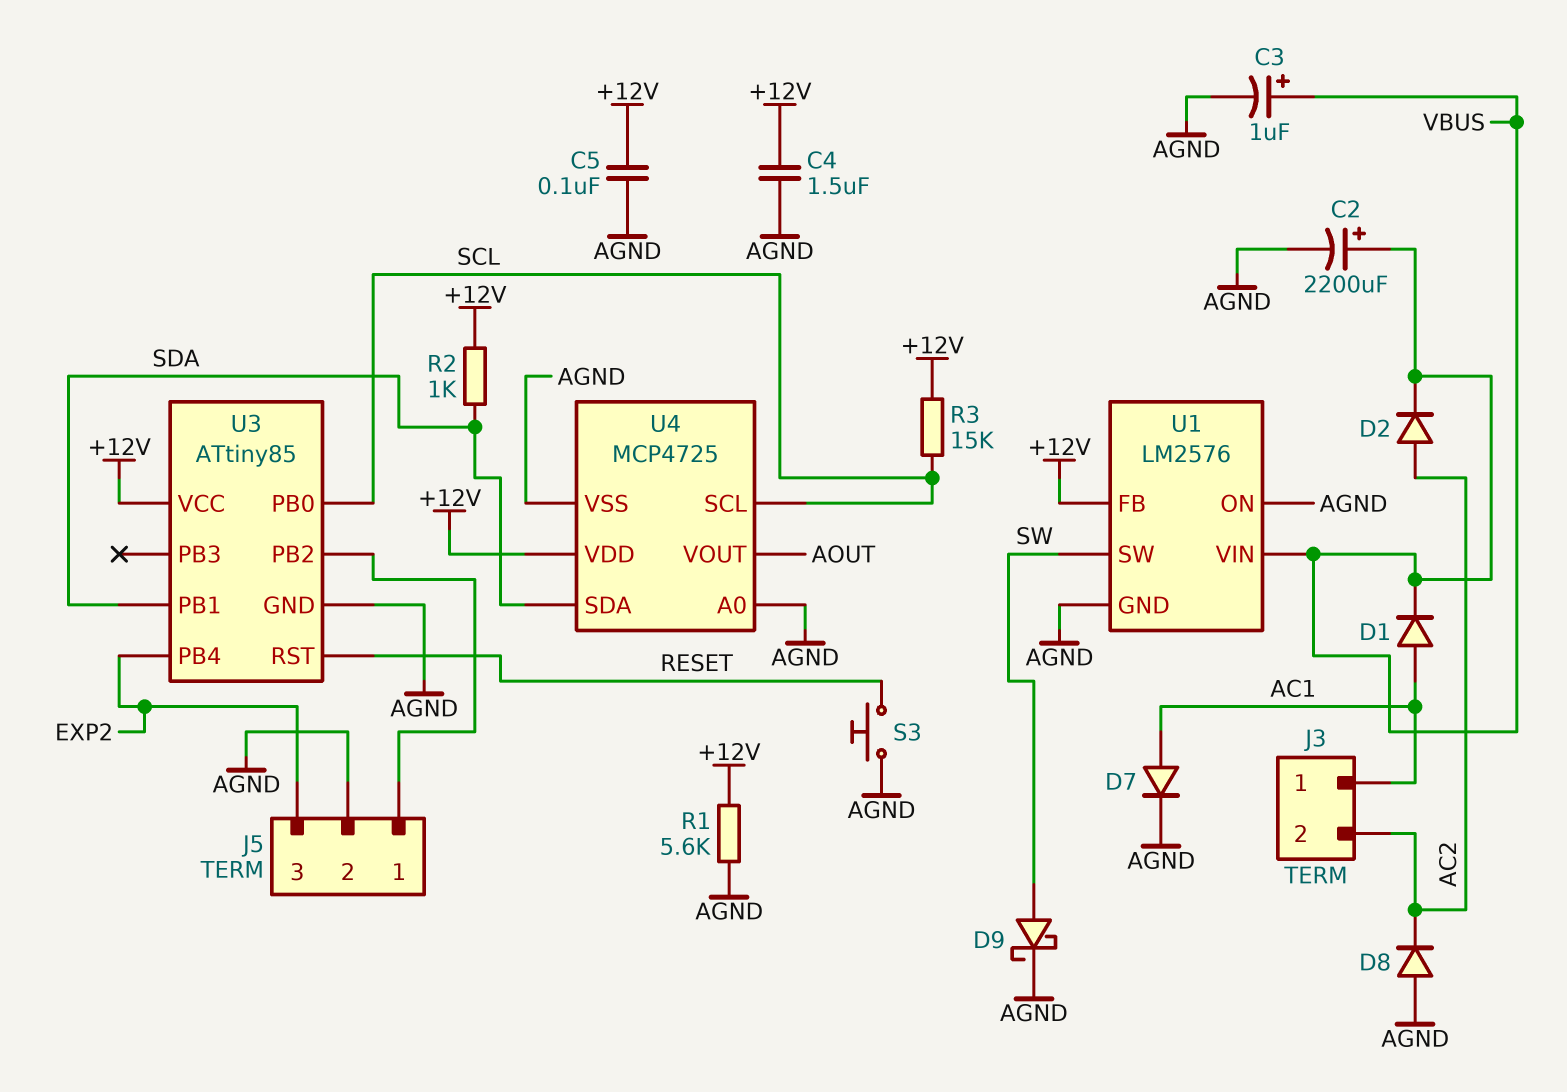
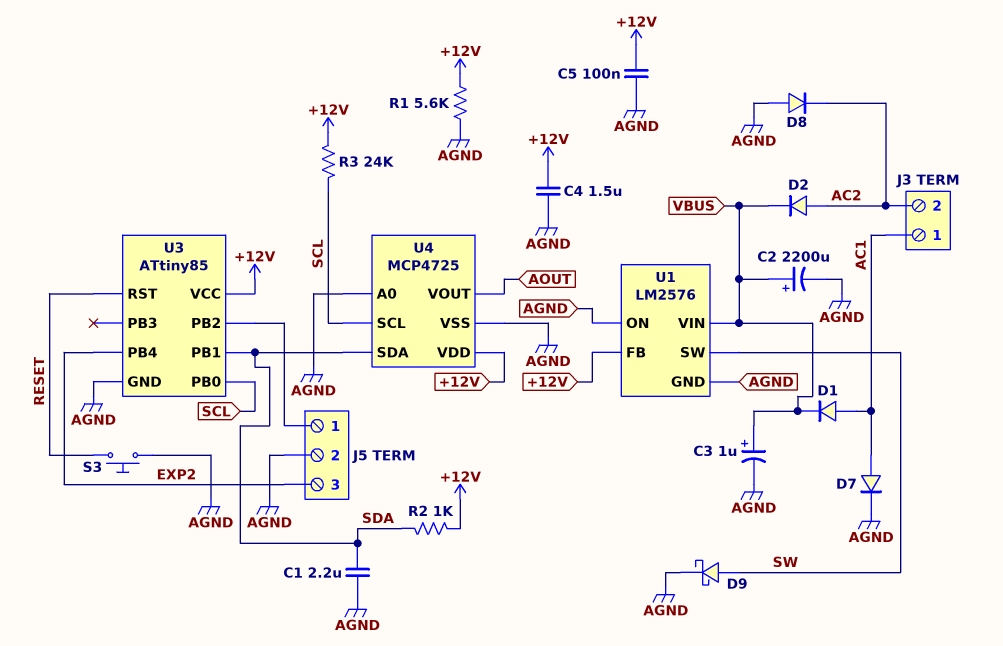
C1: none -> 2.2uF (AGND, SDA)
R3: 15k (+12V, SCL) -> 24k (+12V, SCL)

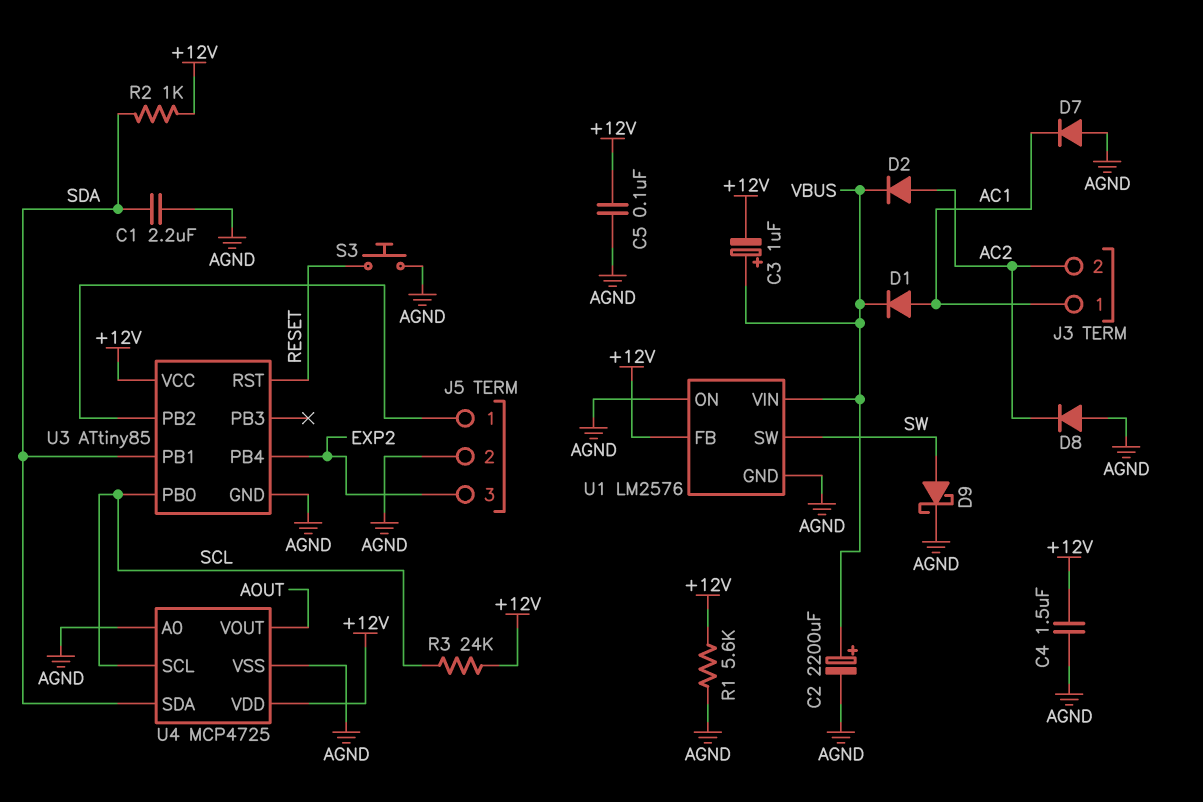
C3: 1uF (plus VBUS, minus AGND) -> 1uF (plus VBUS, minus +12V)
D7: diode (A AC1, K AGND) -> diode (A AGND, K AC1)

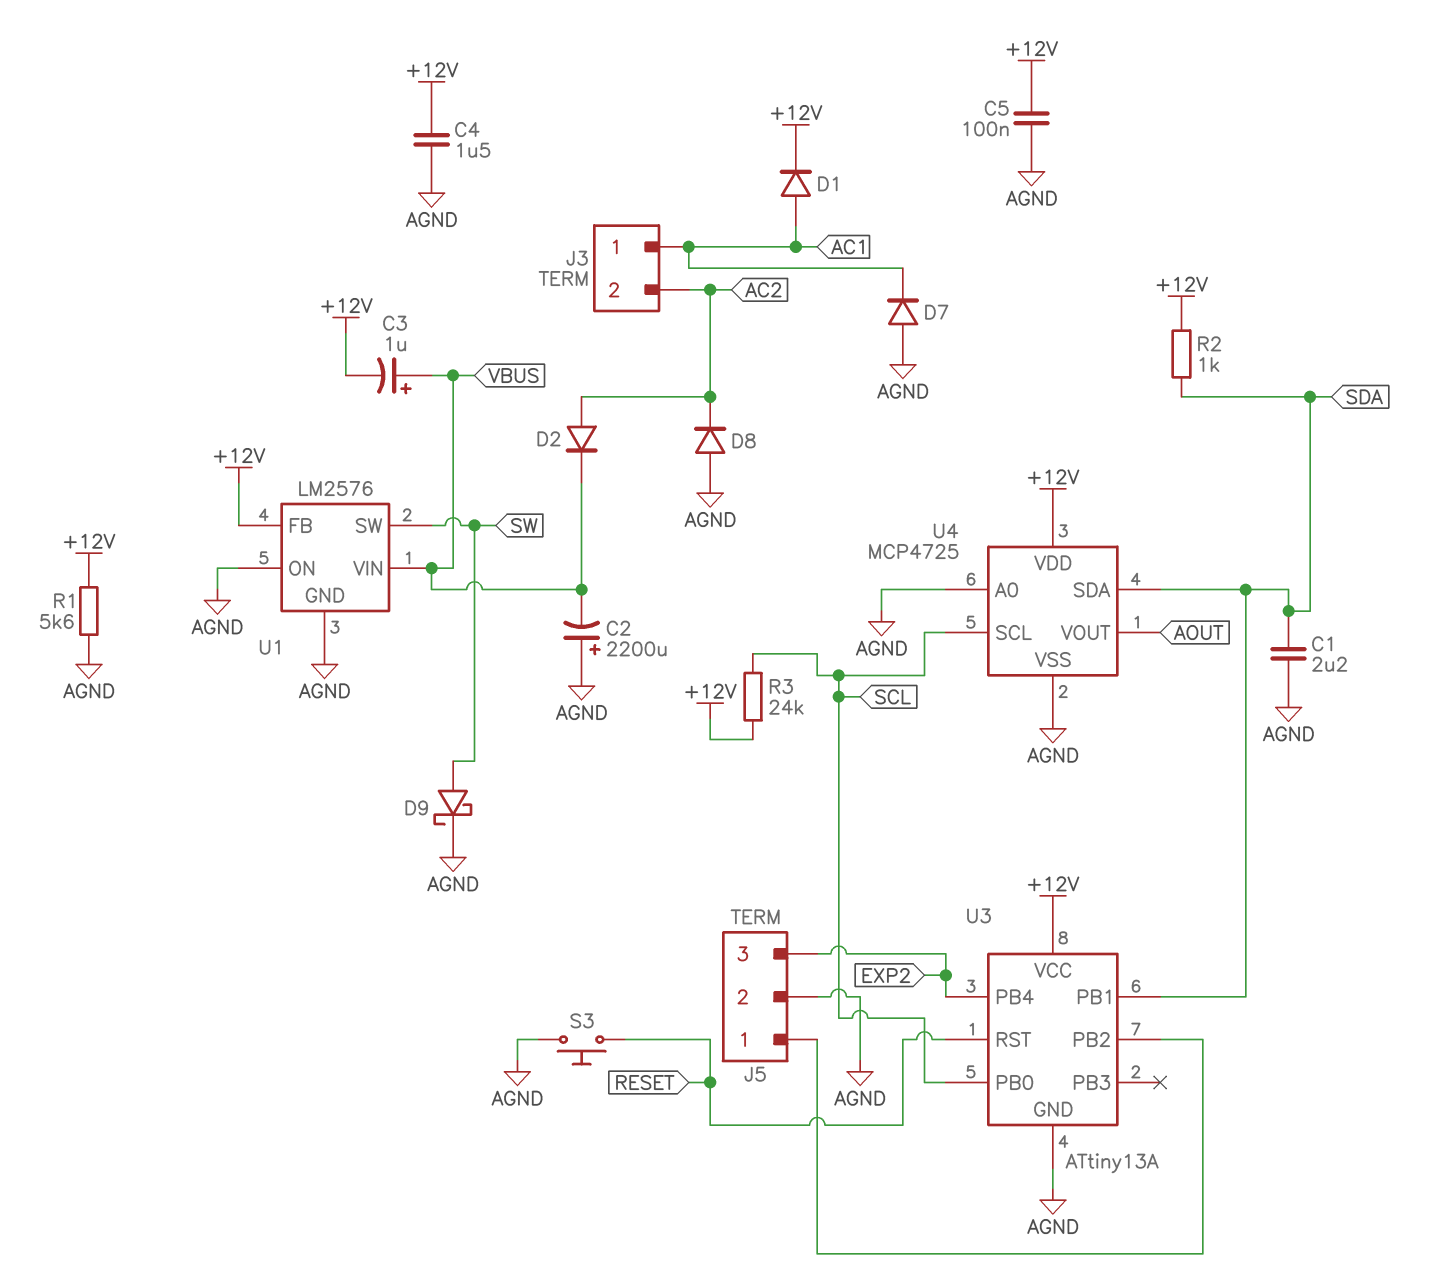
C2: 2200uF (plus VBUS, minus AGND) -> 2200uF (plus AGND, minus VBUS)
D1: diode (A AC1, K VBUS) -> diode (A AC1, K +12V)
U3: ATtiny85 -> ATtiny13A

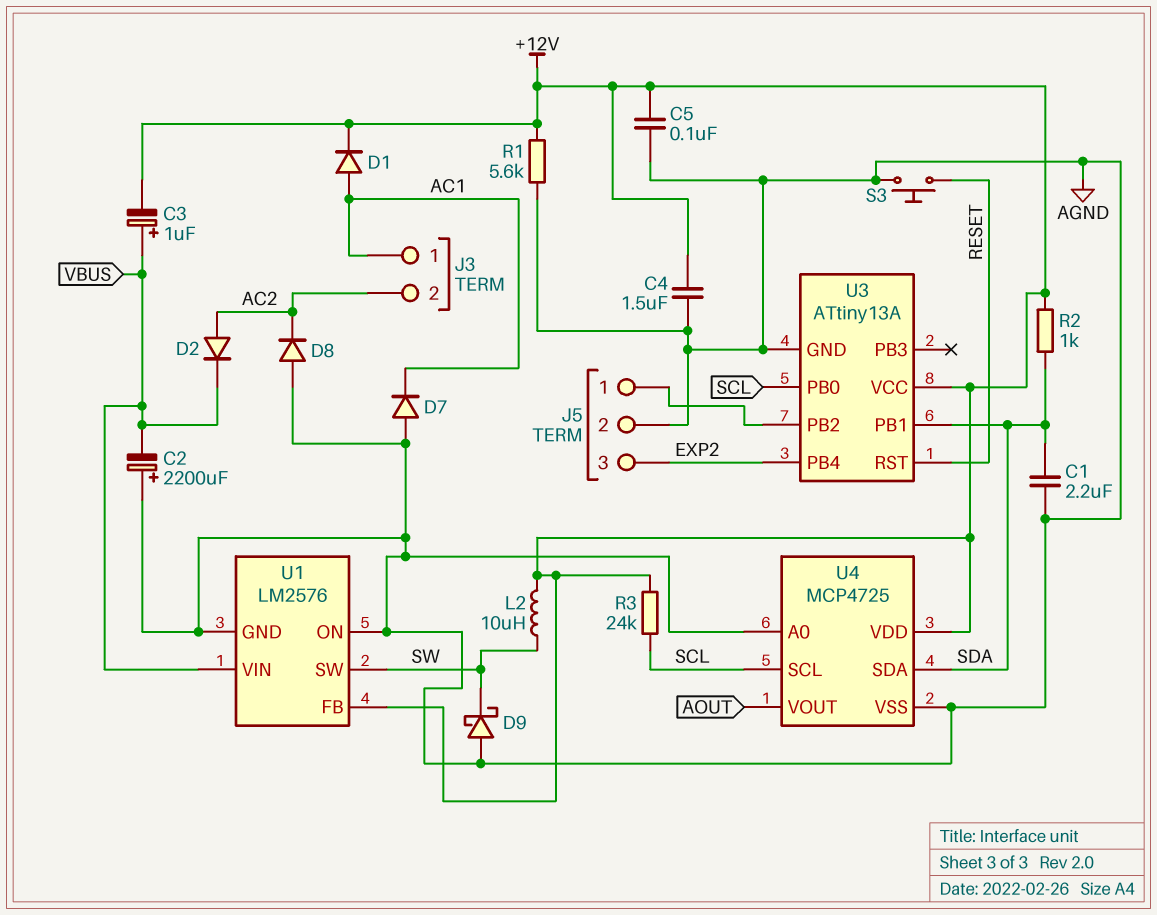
D9: schottky (A SW, K AGND) -> schottky (A AGND, K SW)
L2: none -> 10uH (+12V, SW)

